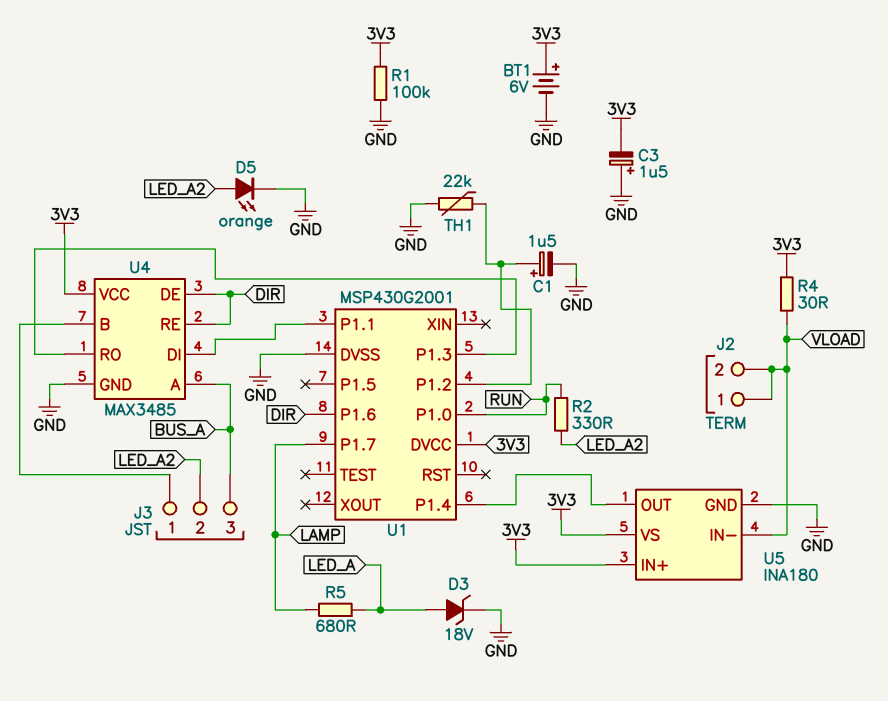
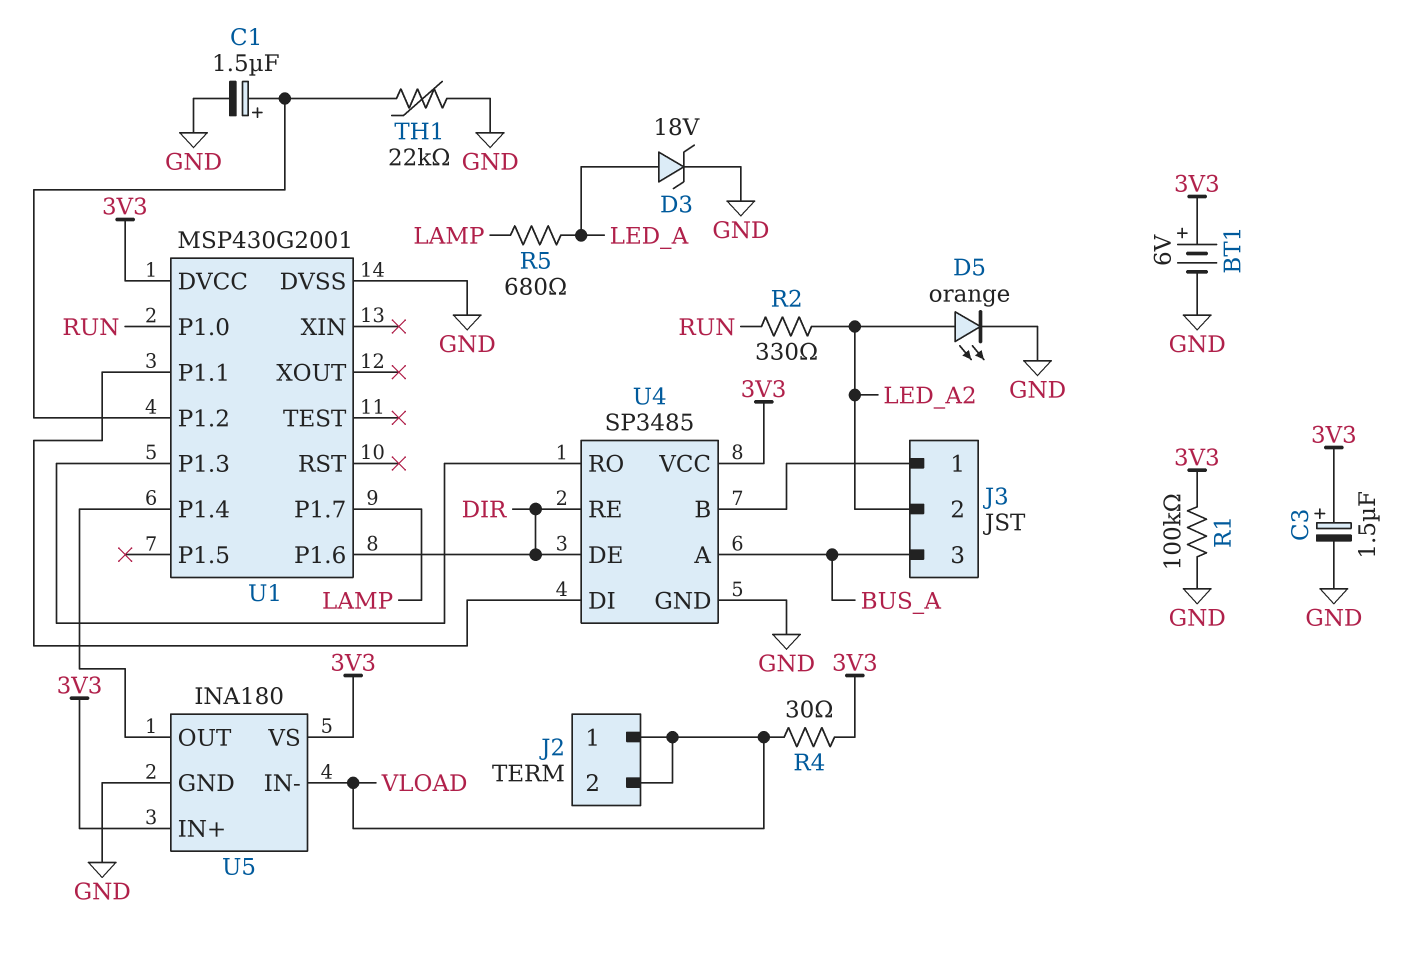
C3: 1.5uF (plus GND, minus 3V3) -> 1.5uF (plus 3V3, minus GND)
U4: MAX3485 -> SP3485

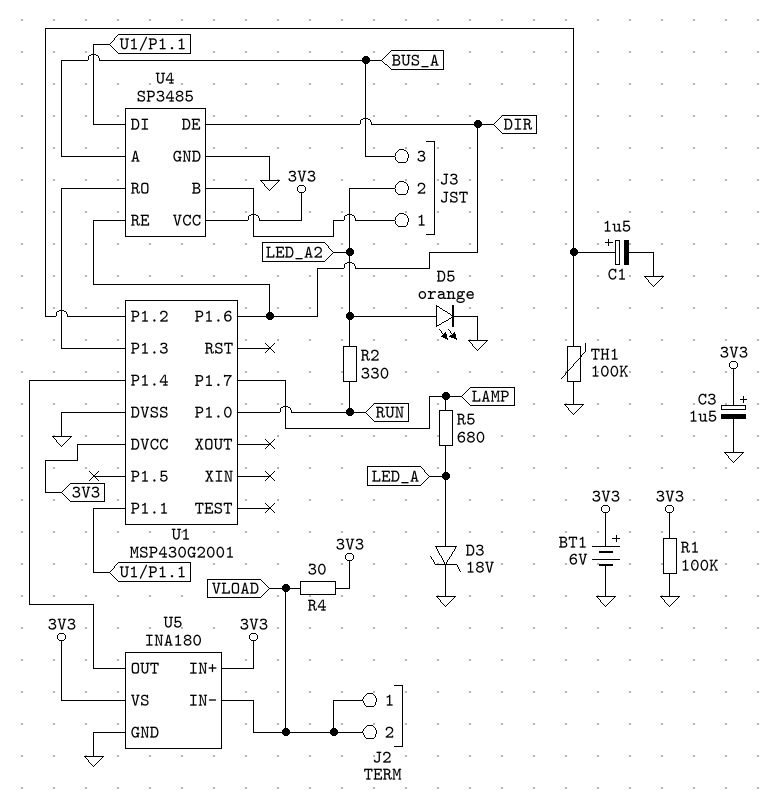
TH1: 22k (GND, U1/P1.2) -> 100k (GND, U1/P1.2)

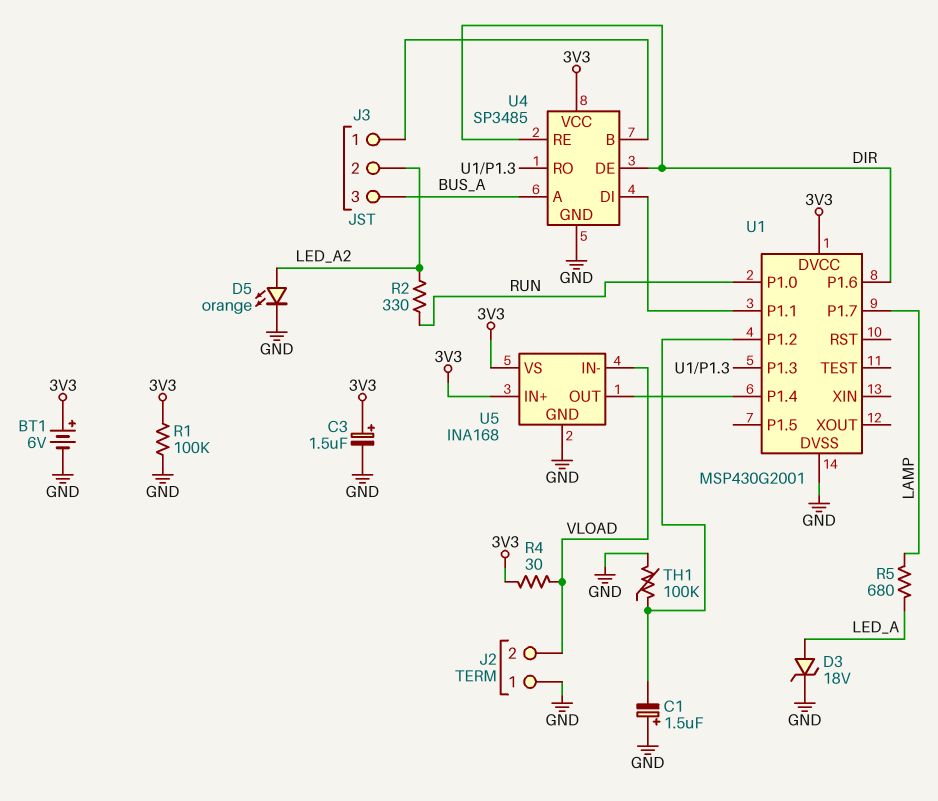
C1: 1.5uF (plus U1/P1.2, minus GND) -> 1.5uF (plus GND, minus U1/P1.2)
J2 pin 1: VLOAD -> GND
U5: INA180 -> INA168

